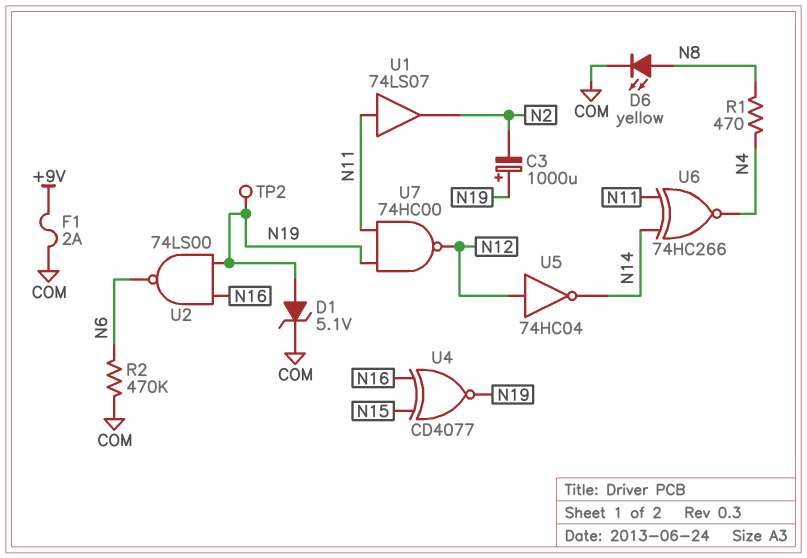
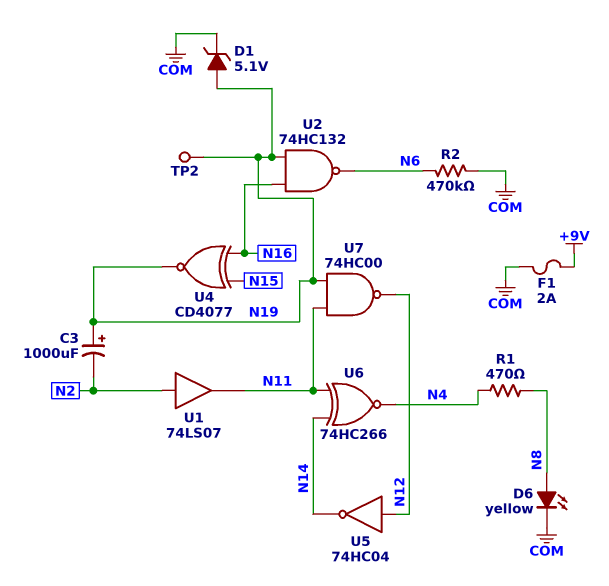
U1: buffer 74LS07 (in N11, out N2) -> buffer 74LS07 (in N2, out N11)
U2: NAND 74LS00 (in N16, in N19, out N6) -> NAND 74HC132 (in N16, in N19, out N6)

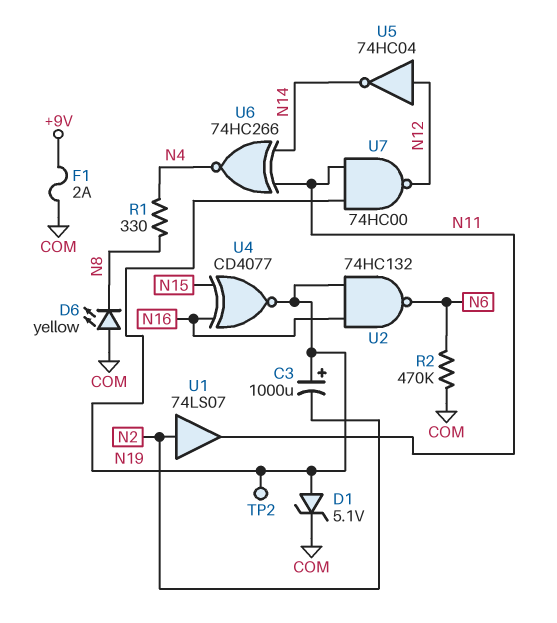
D6: LED yellow (A N8, K COM) -> LED yellow (A COM, K N8)
R1: 470 (N4, N8) -> 330 (N4, N8)

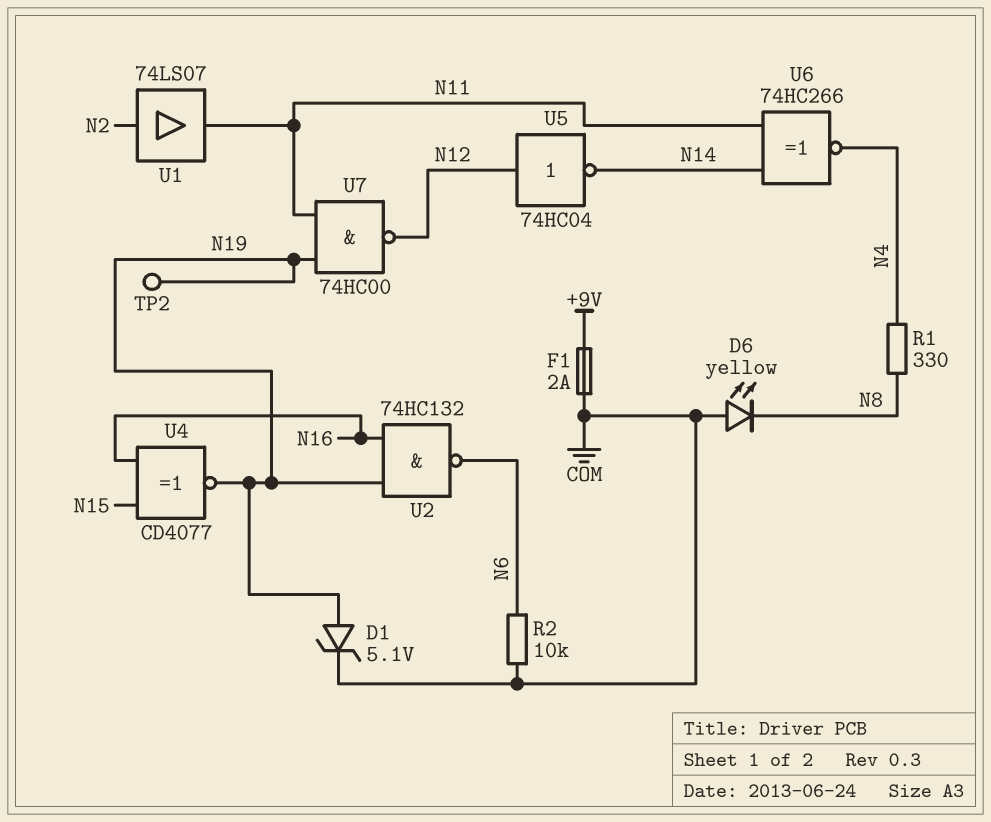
C3: 1000uF (plus N19, minus N2) -> none
R2: 470k (COM, N6) -> 10k (COM, N6)

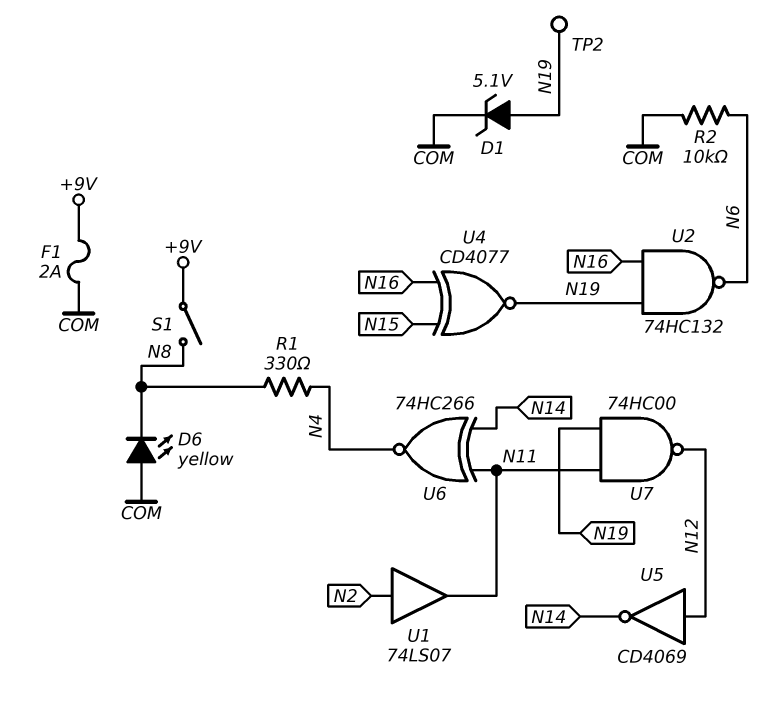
S1: none -> switch (+9V, N8)
U5: NOT 74HC04 (in N12, out N14) -> NOT CD4069 (in N12, out N14)

